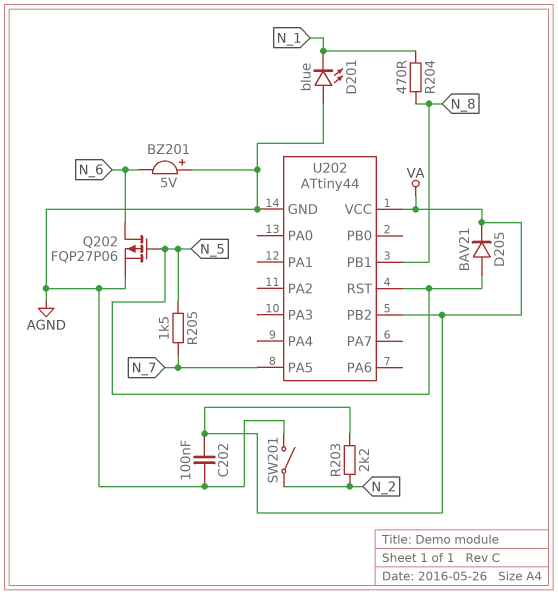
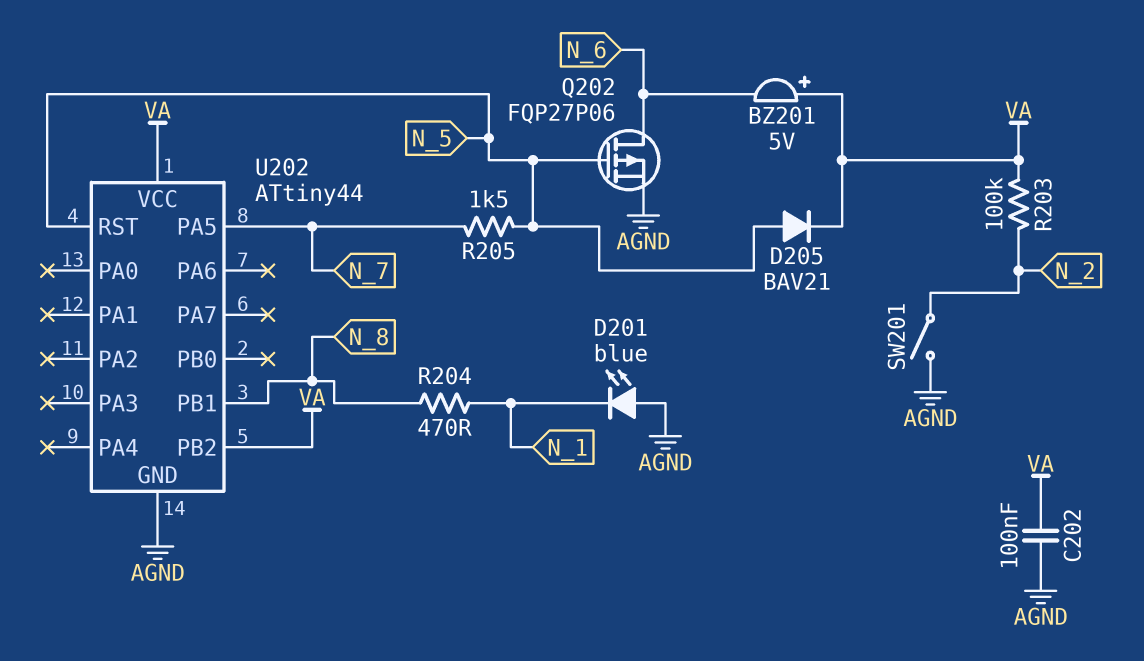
BZ201: buzzer 5V (plus AGND, minus N_6) -> buzzer 5V (plus VA, minus N_6)
R203: 2.2k (N_2, VA) -> 100k (N_2, VA)

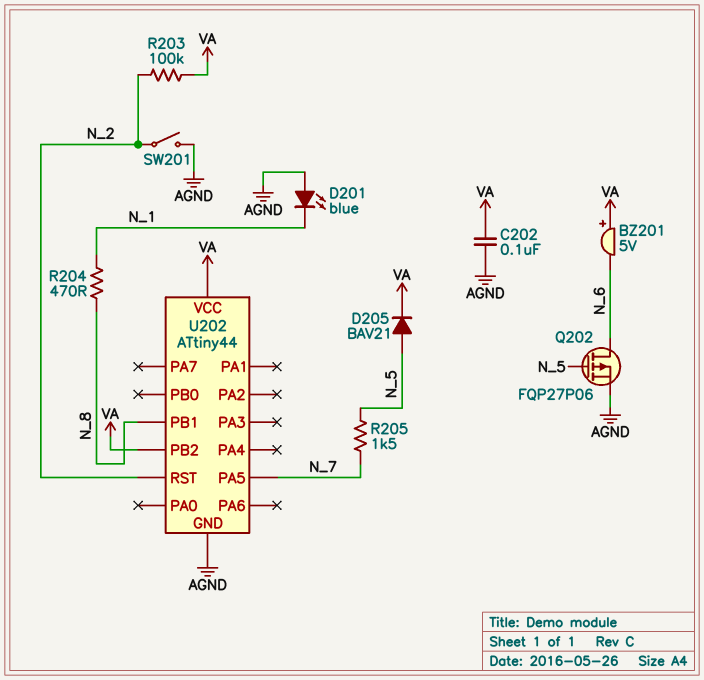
U202 pin RST: N_5 -> N_2

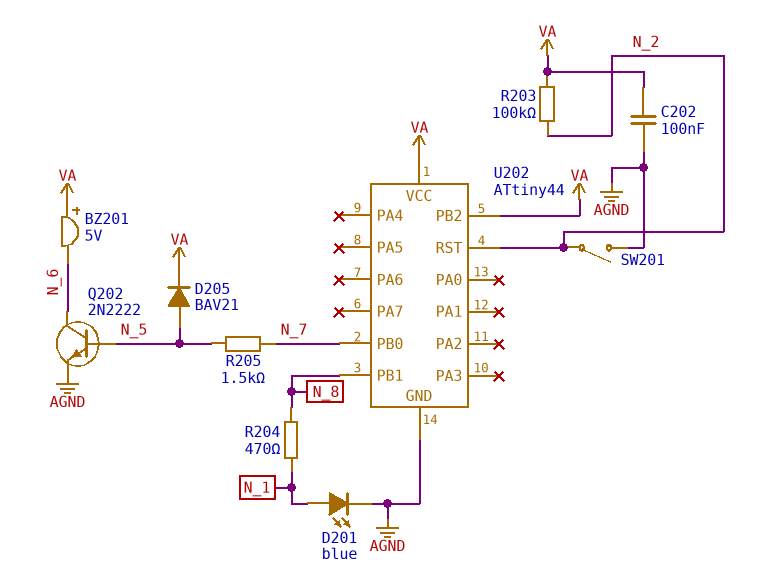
D201: LED blue (A AGND, K N_1) -> LED blue (A N_1, K AGND)
Q202: PMOS FQP27P06 (G N_5, D N_6, S AGND) -> NPN 2N2222 (B N_5, C N_6, E AGND)
U202 pin PA5: N_7 -> none
U202 pin PB0: none -> N_7

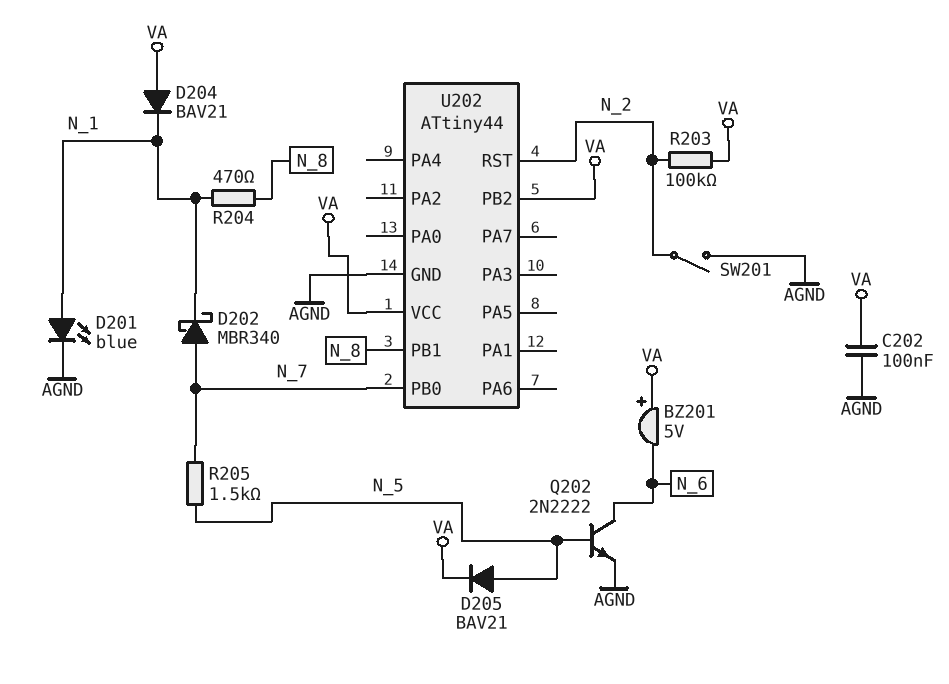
D202: none -> schottky MBR340 (A N_7, K N_1)
D204: none -> diode BAV21 (A VA, K N_1)

